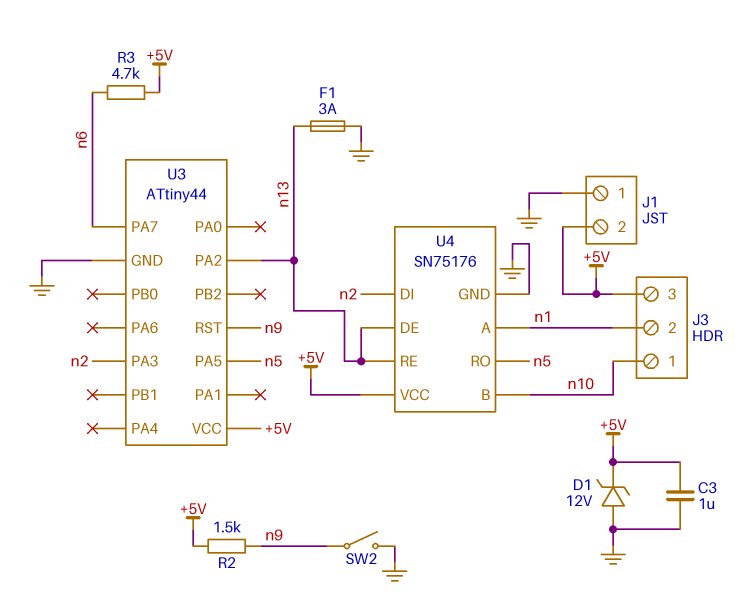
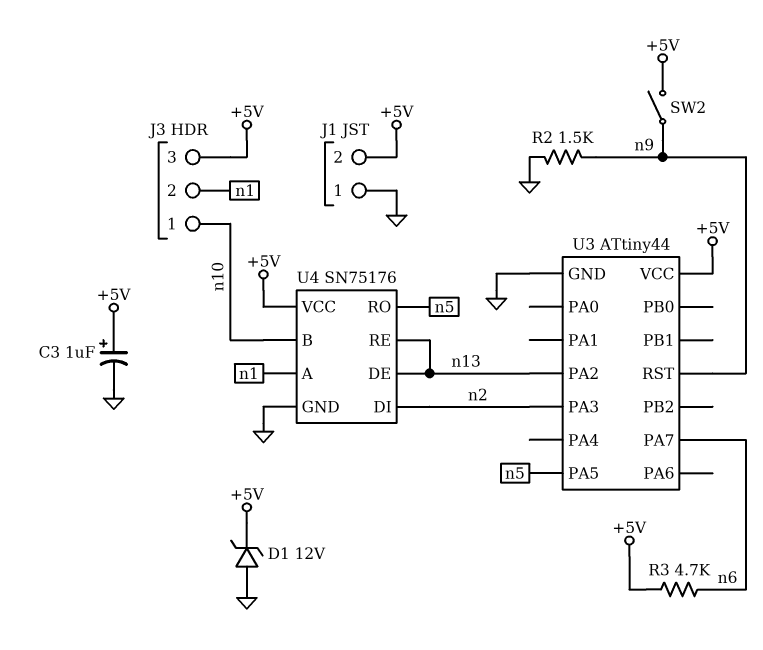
C3: 1uF (+5V, GND) -> 1uF (plus +5V, minus GND)
F1: 3A (GND, n13) -> none
R2: 1.5k (+5V, n9) -> 1.5k (GND, n9)
SW2: switch (GND, n9) -> switch (+5V, n9)

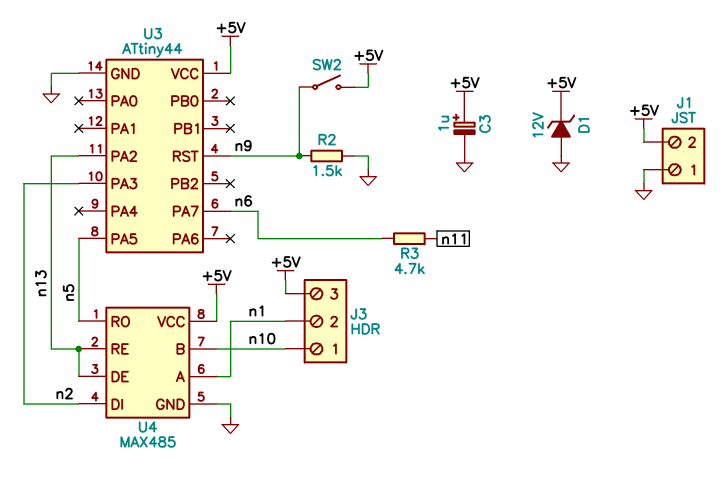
R3: 4.7k (+5V, n6) -> 4.7k (n6, n11)
U4: SN75176 -> MAX485

